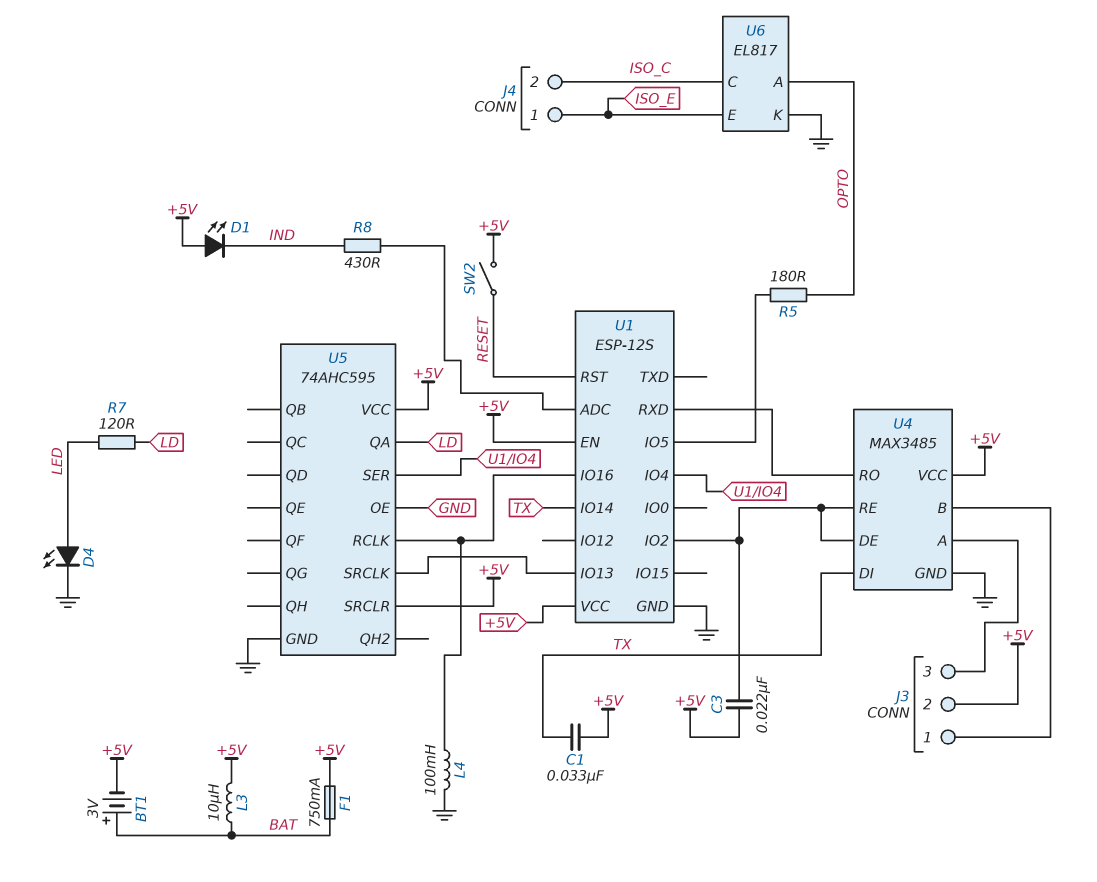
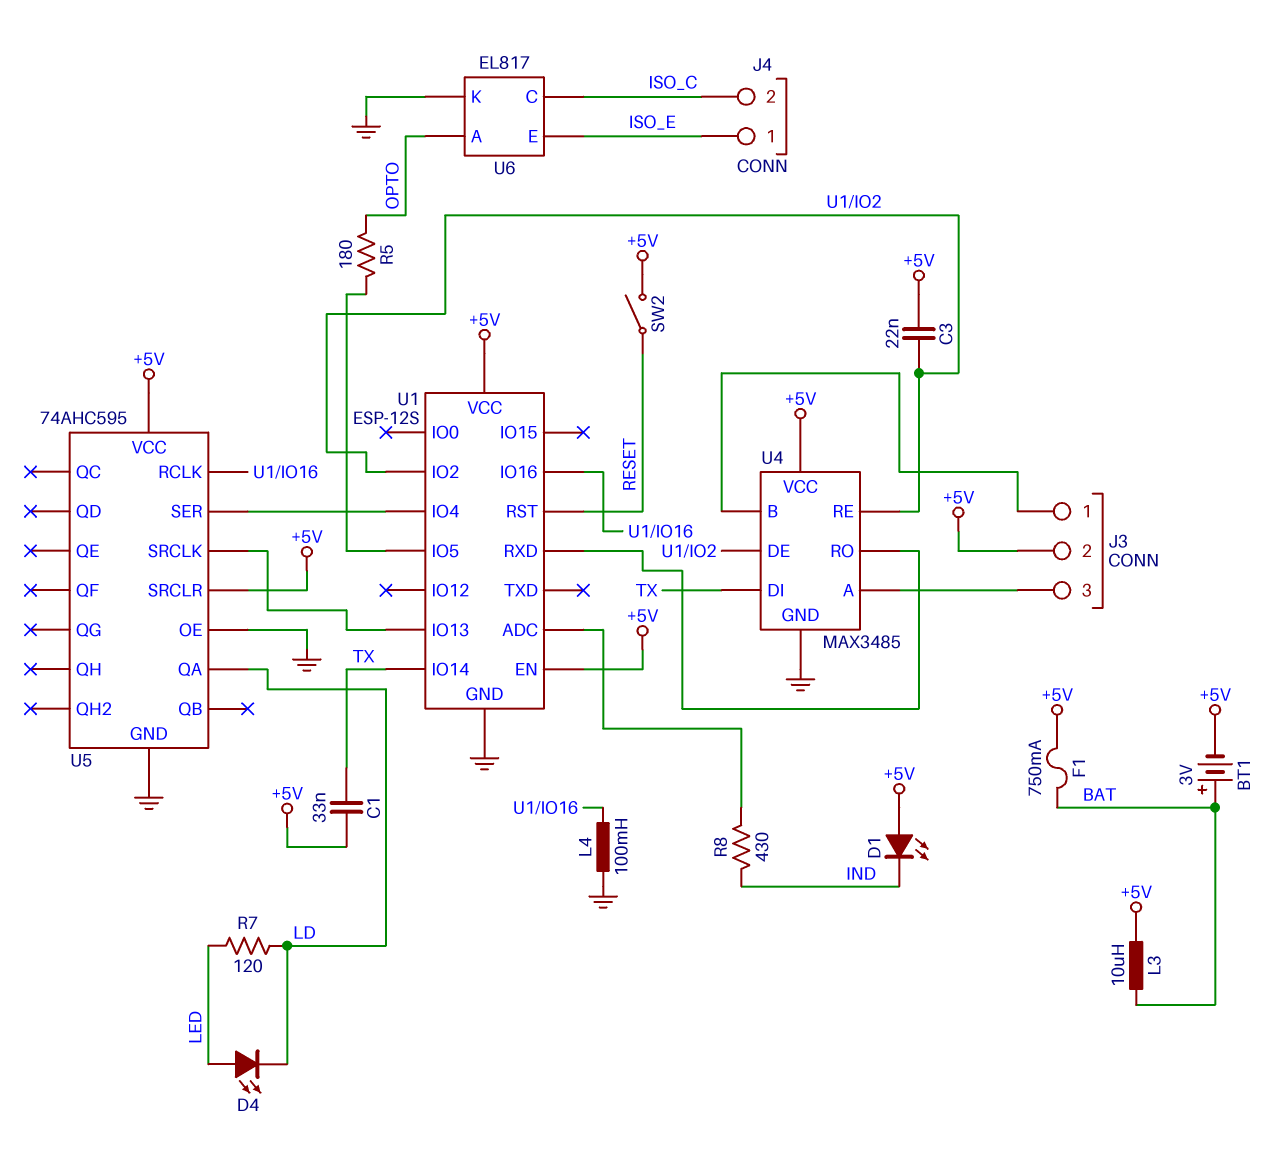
D4: LED (A LED, K GND) -> LED (A LED, K LD)

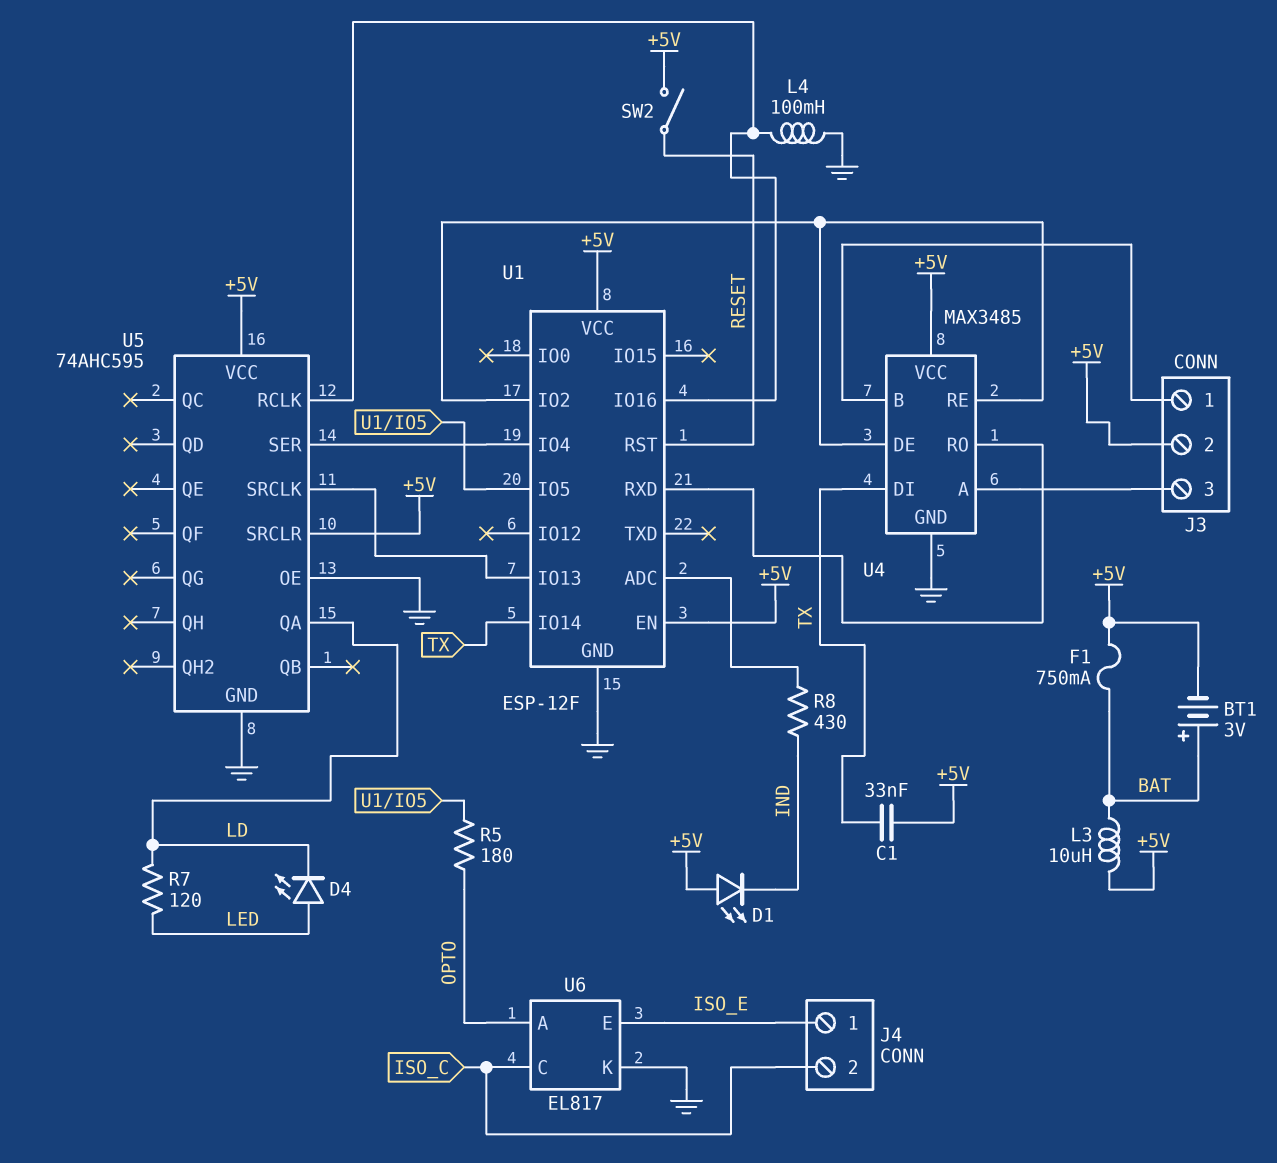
C3: 22nF (+5V, U1/IO2) -> none
U1: ESP-12S -> ESP-12F

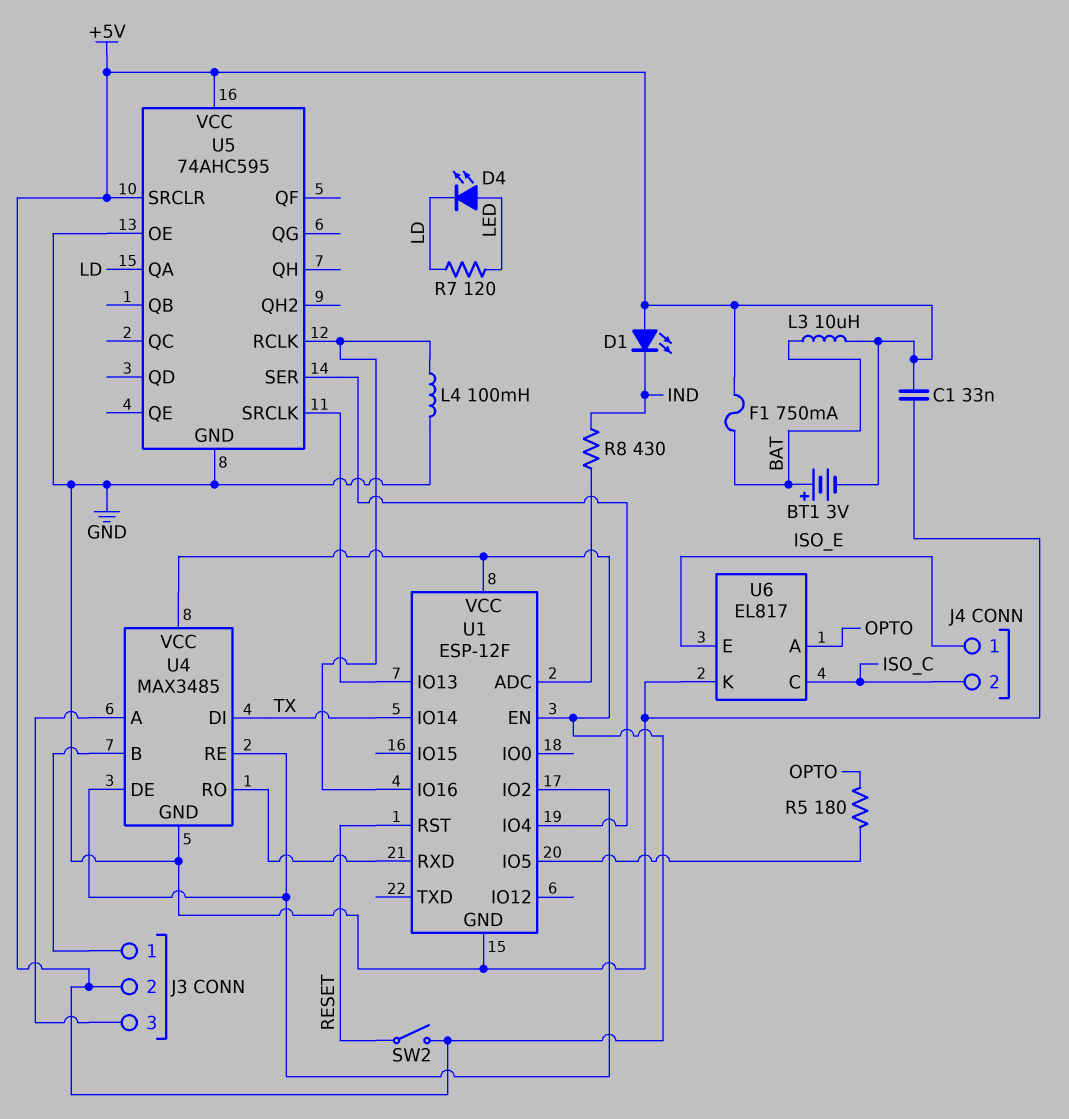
C1: 33nF (+5V, TX) -> 33nF (+5V, GND)

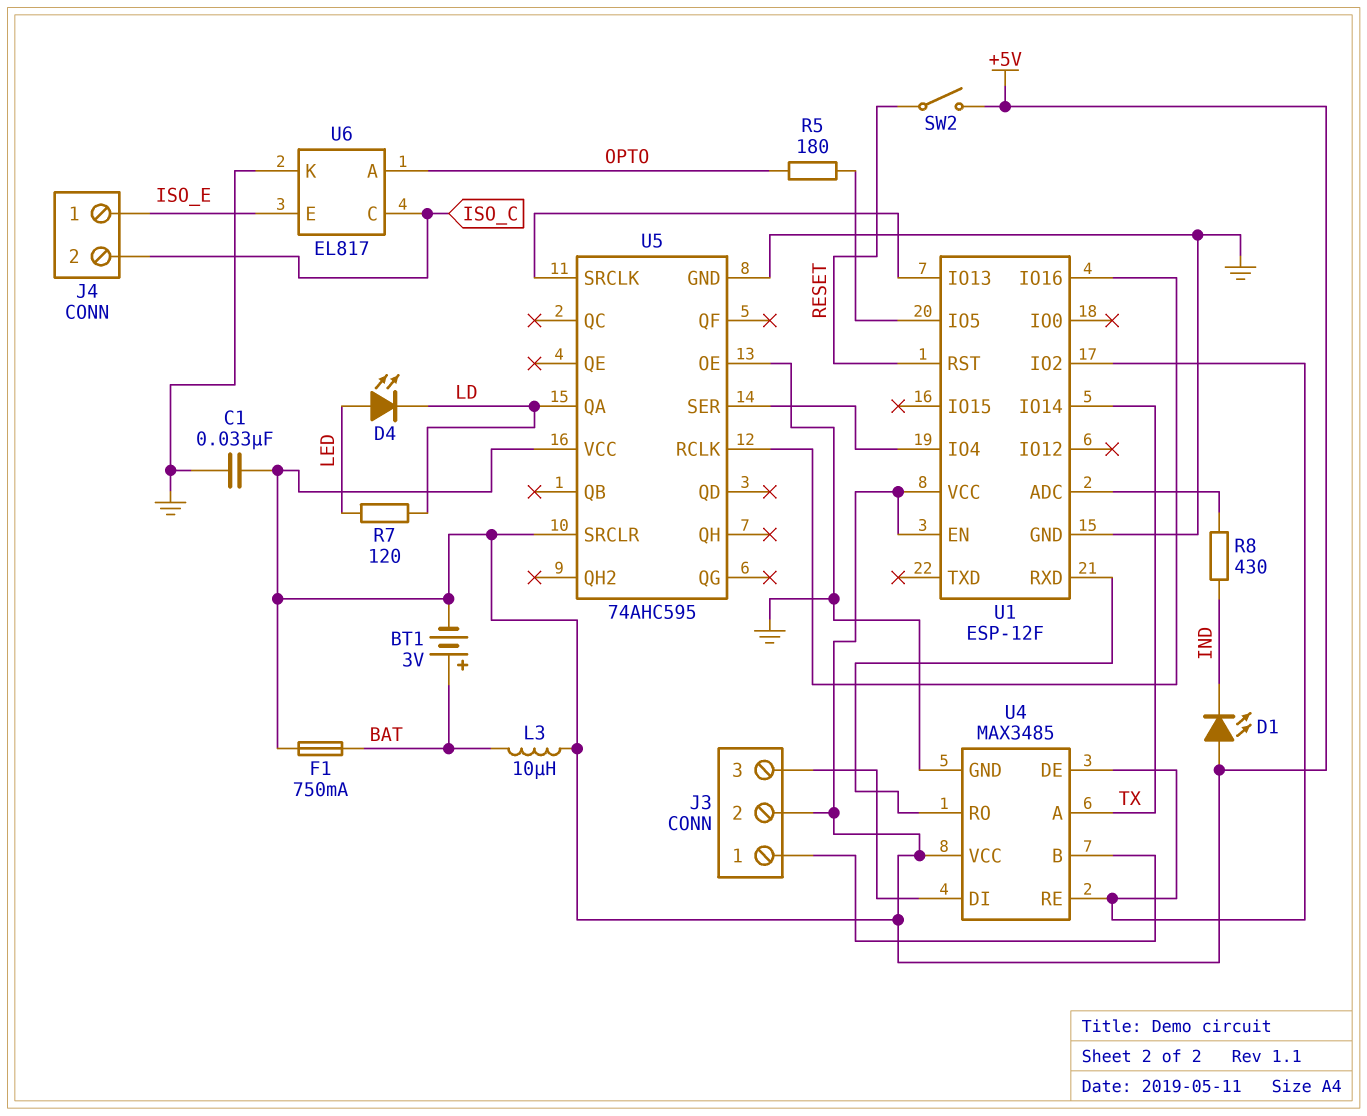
L4: 100mH (GND, U1/IO16) -> none
U4 pin A: J3/3 -> TX
U4 pin DI: TX -> J3/3

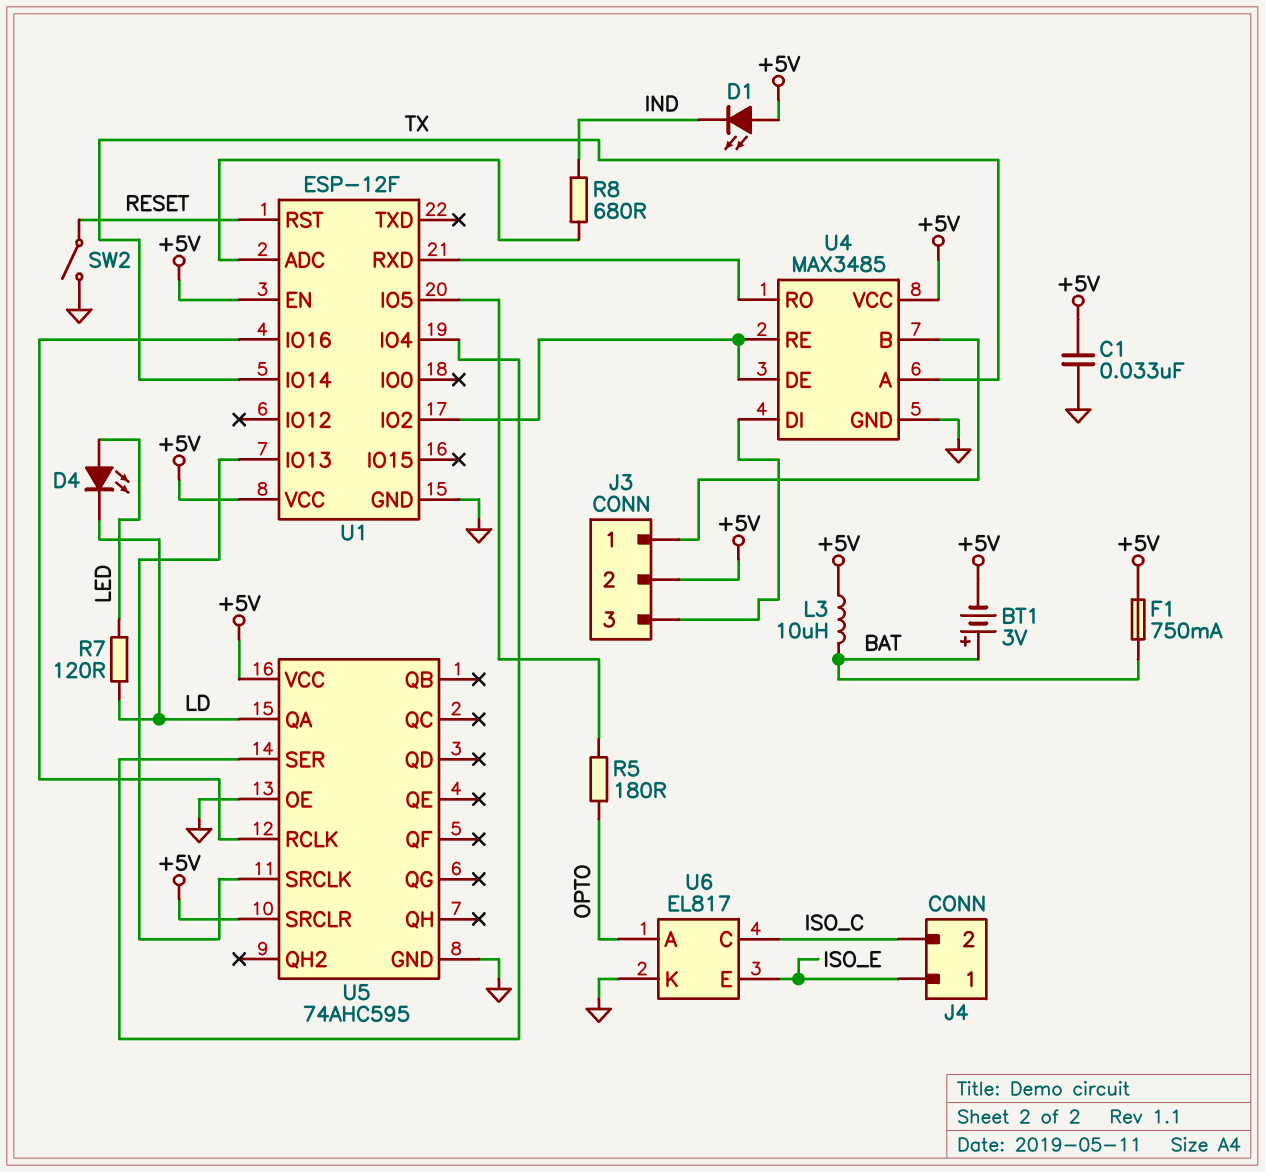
R8: 430 (IND, U1/ADC) -> 680 (IND, U1/ADC)
SW2: switch (+5V, RESET) -> switch (GND, RESET)

